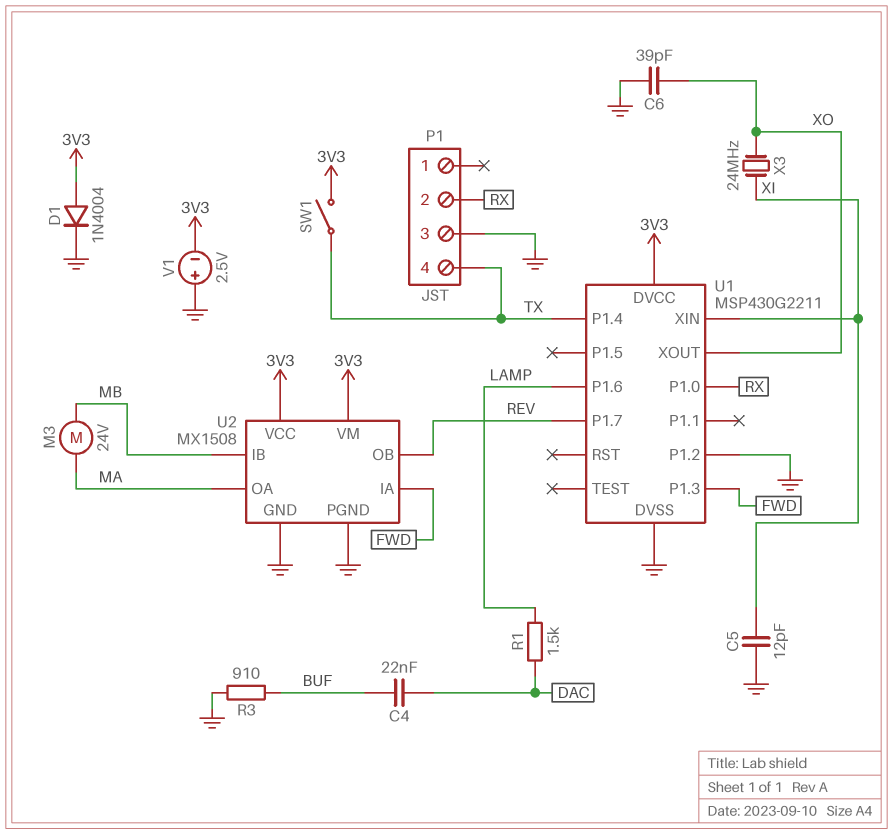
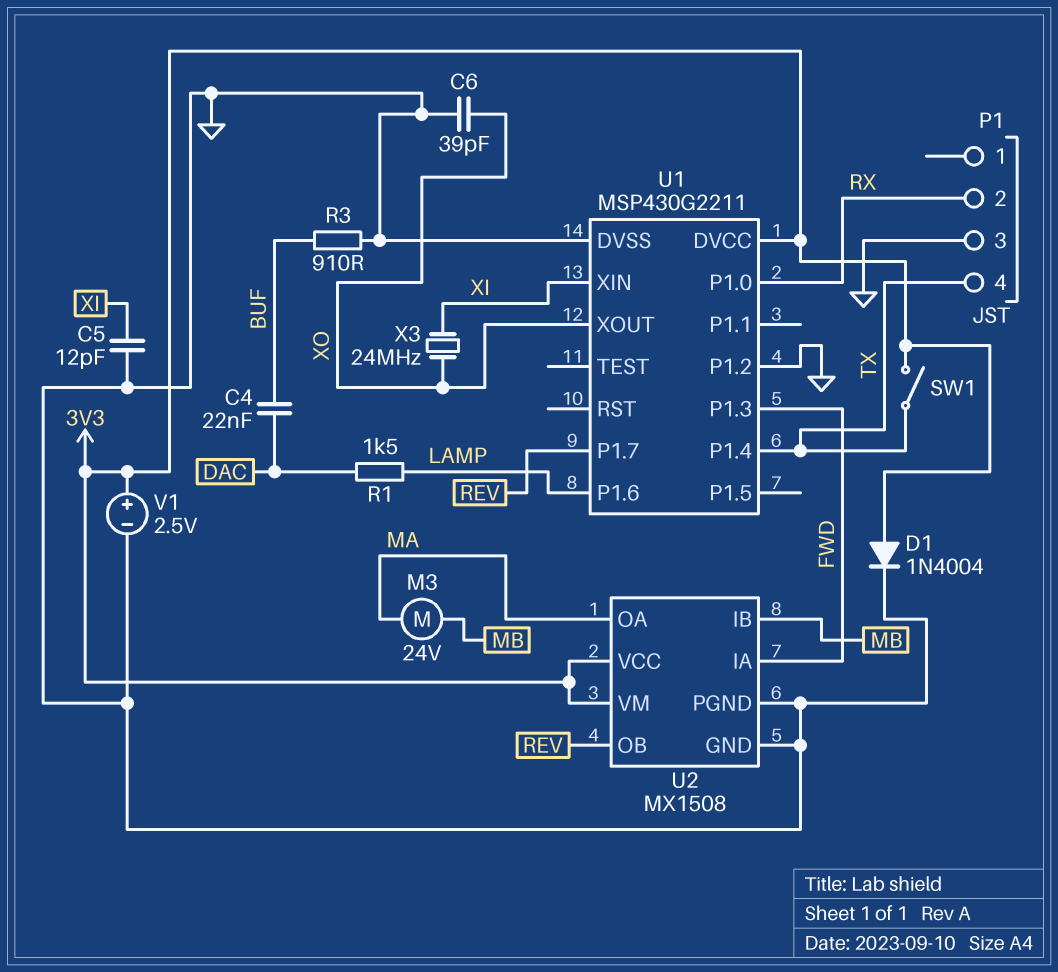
V1: 2.5V (plus GND, minus 3V3) -> 2.5V (plus 3V3, minus GND)

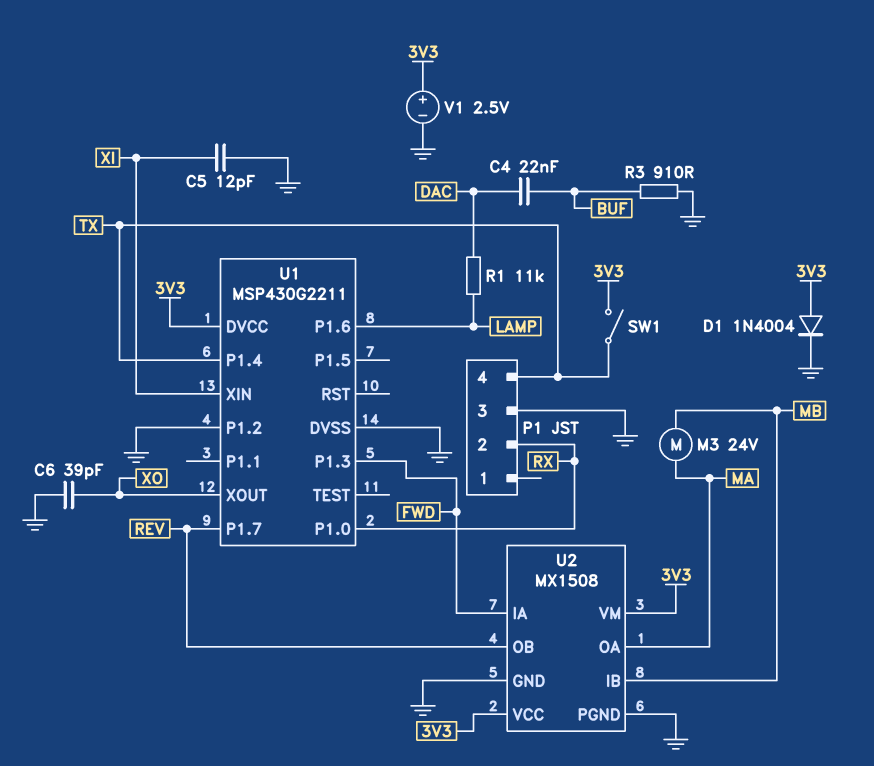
R1: 1.5k (DAC, LAMP) -> 11k (DAC, LAMP)
X3: 24MHz (XI, XO) -> none

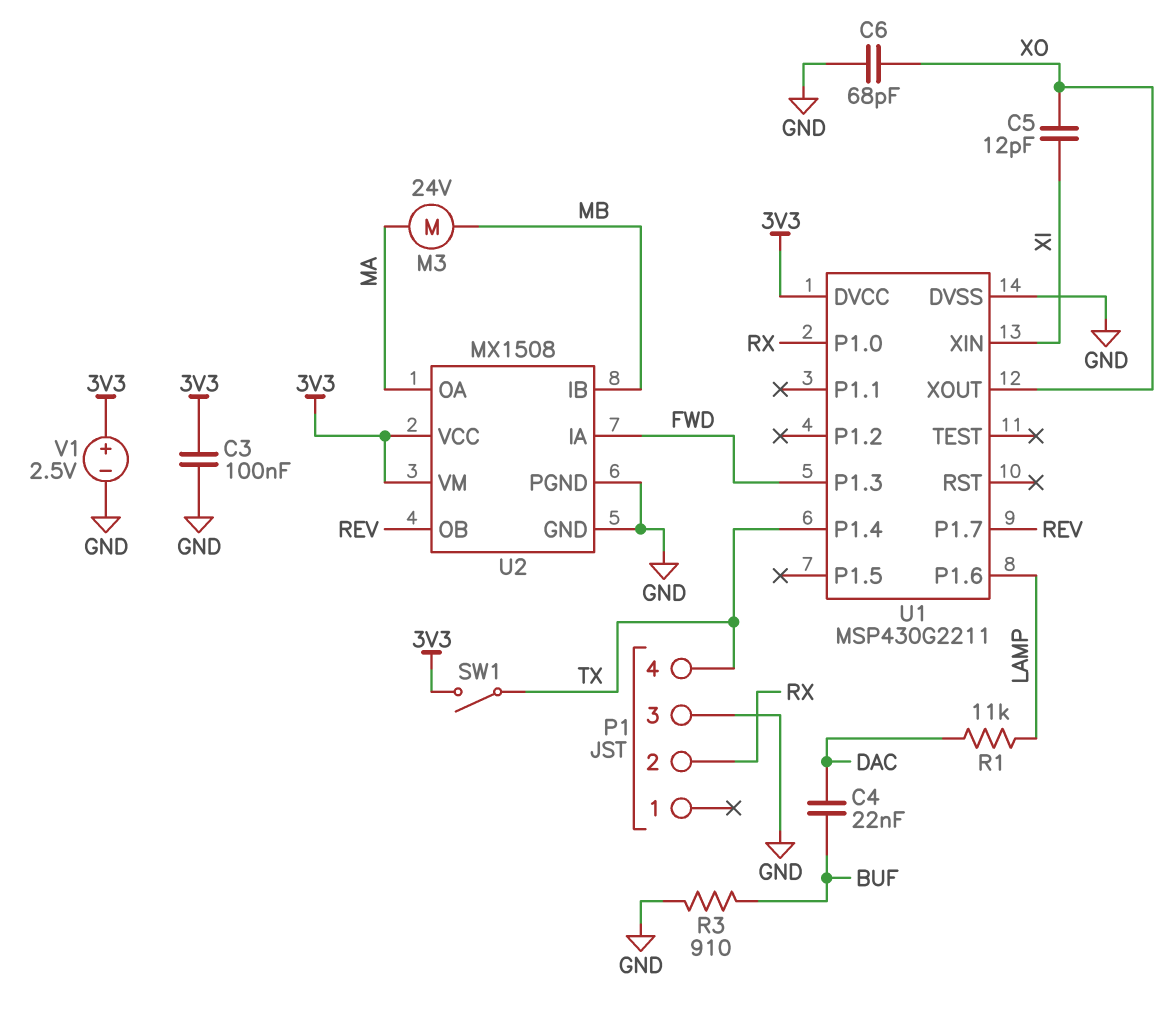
C3: none -> 100nF (3V3, GND)
C5: 12pF (GND, XI) -> 12pF (XI, XO)
C6: 39pF (GND, XO) -> 68pF (GND, XO)
D1: diode 1N4004 (A 3V3, K GND) -> none
U1 pin P1.2: GND -> none

